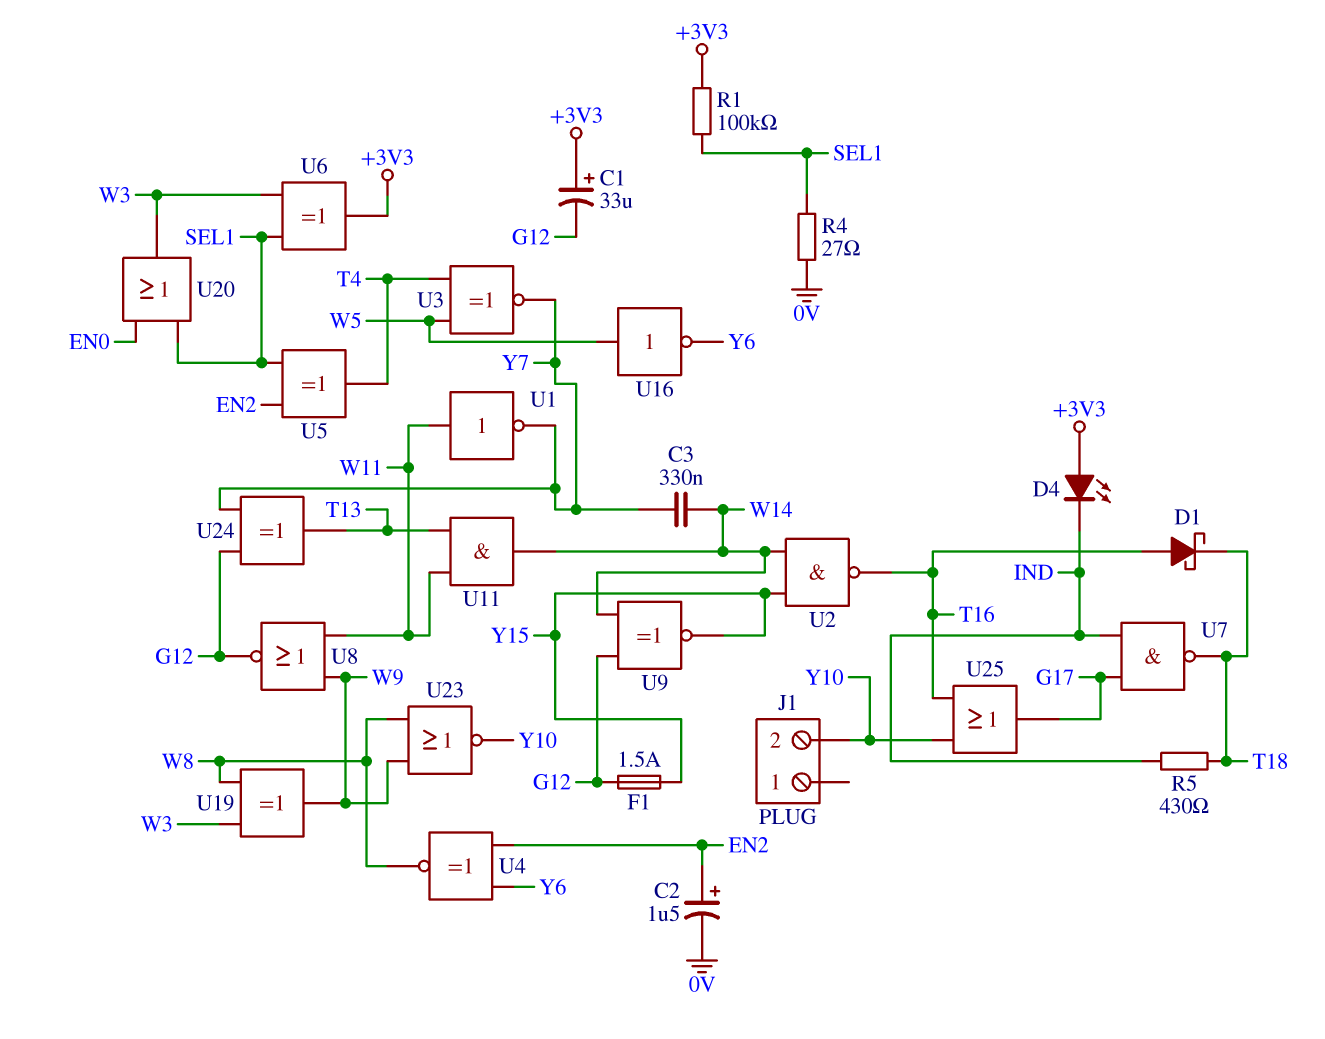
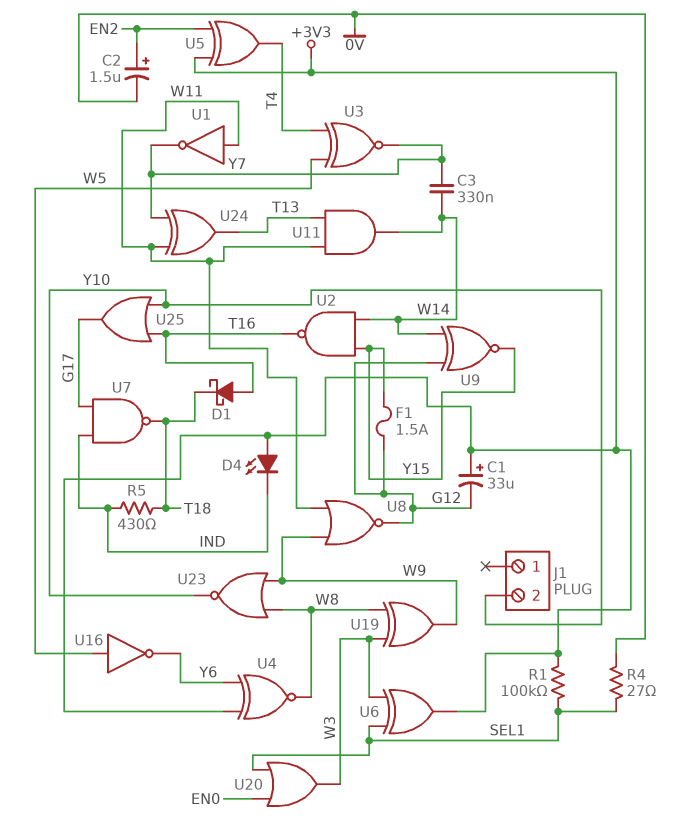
U4: XNOR (in EN2, in Y6, out W8) -> XNOR (in +3V3, in Y6, out W8)
U5: XOR (in EN2, in SEL1, out T4) -> XOR (in +3V3, in EN2, out T4)
U24: XOR (in G12, in Y7, out T13) -> XOR (in W11, in Y7, out T13)

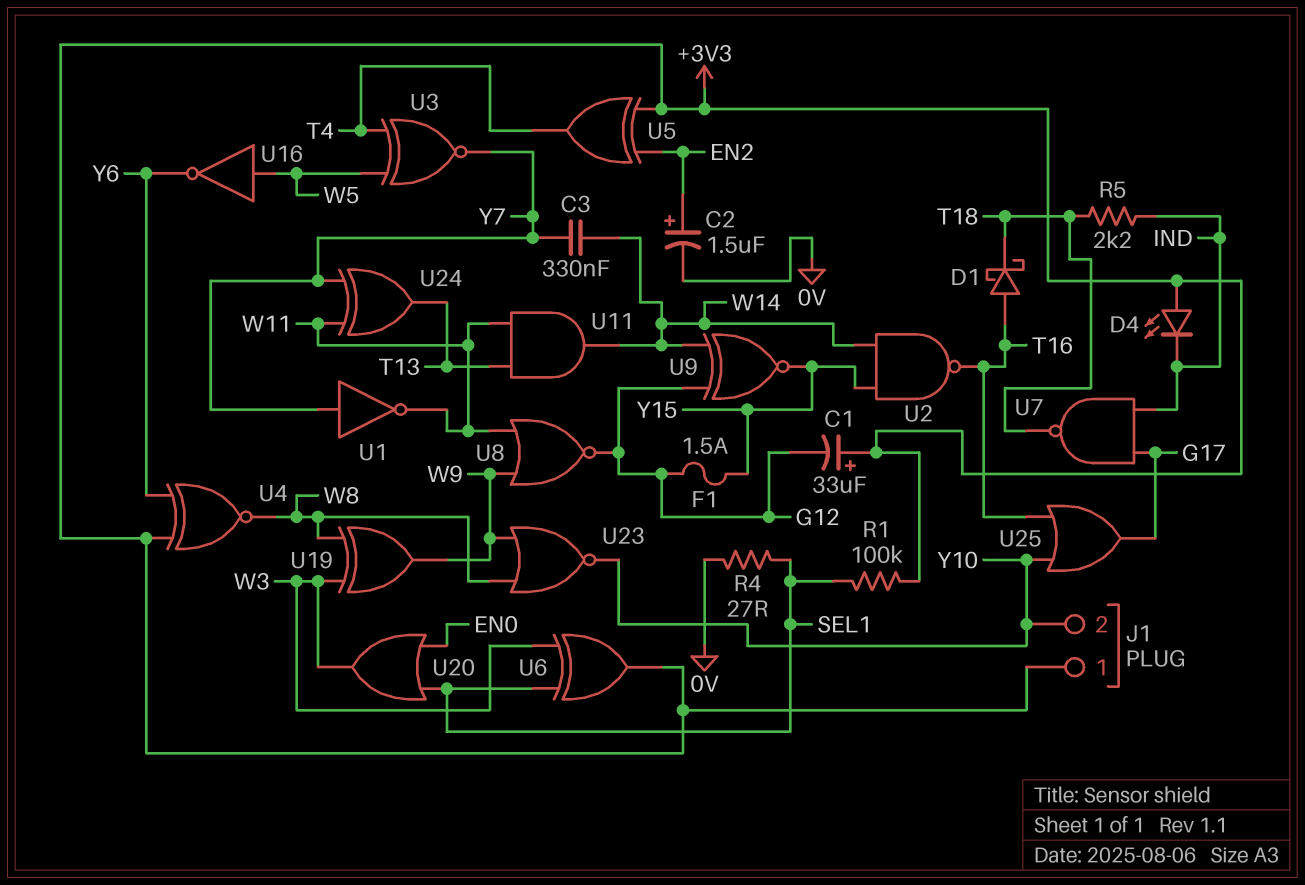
J1 pin 1: none -> +3V3
R5: 430 (IND, T18) -> 2.2k (IND, T18)
U1: NOT (in W11, out Y7) -> NOT (in Y7, out W11)

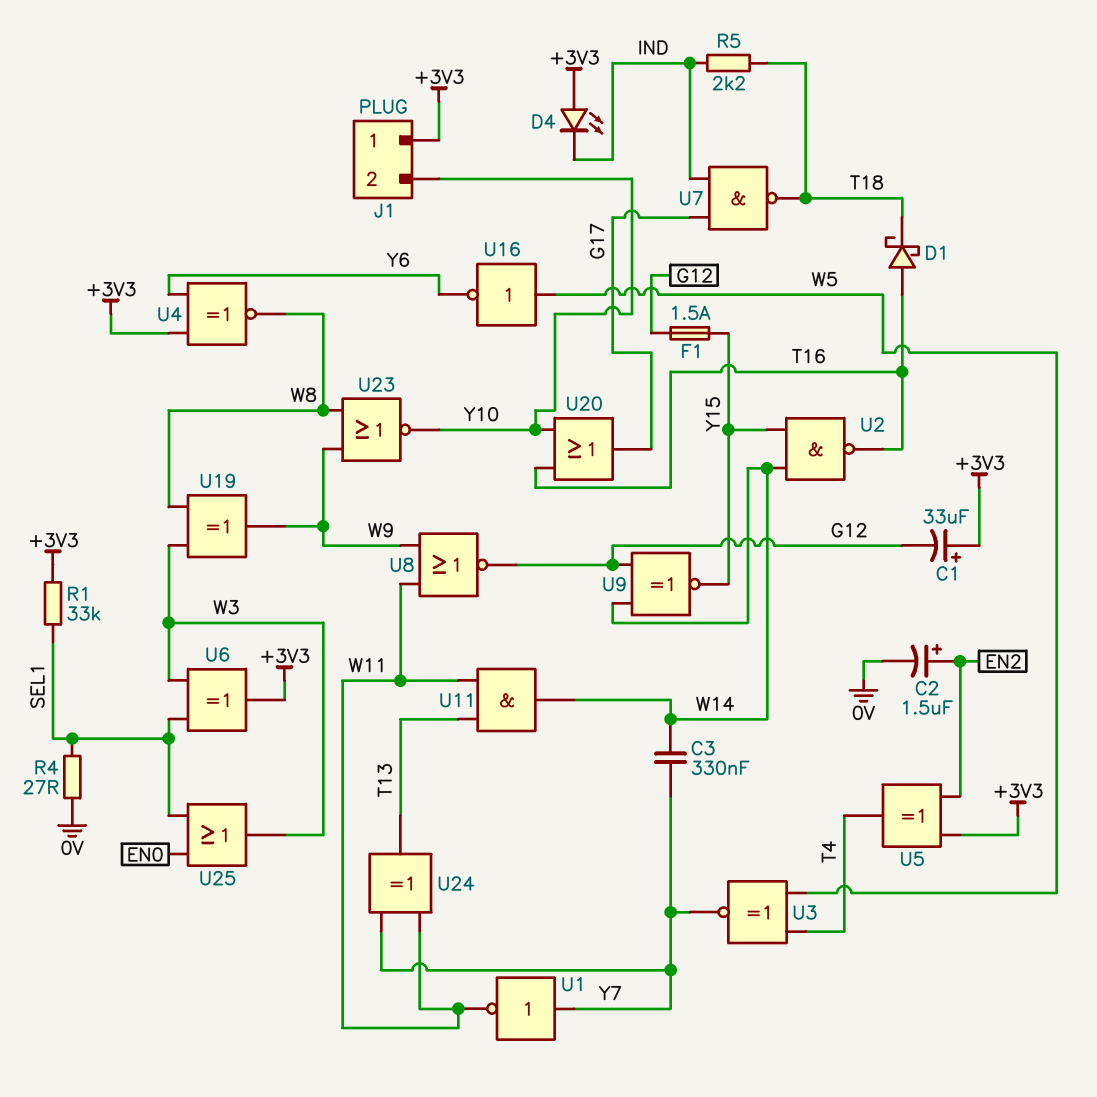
R1: 100k (+3V3, SEL1) -> 33k (+3V3, SEL1)
U20: OR (in EN0, in SEL1, out W3) -> OR (in T16, in Y10, out G17)
U25: OR (in T16, in Y10, out G17) -> OR (in EN0, in SEL1, out W3)

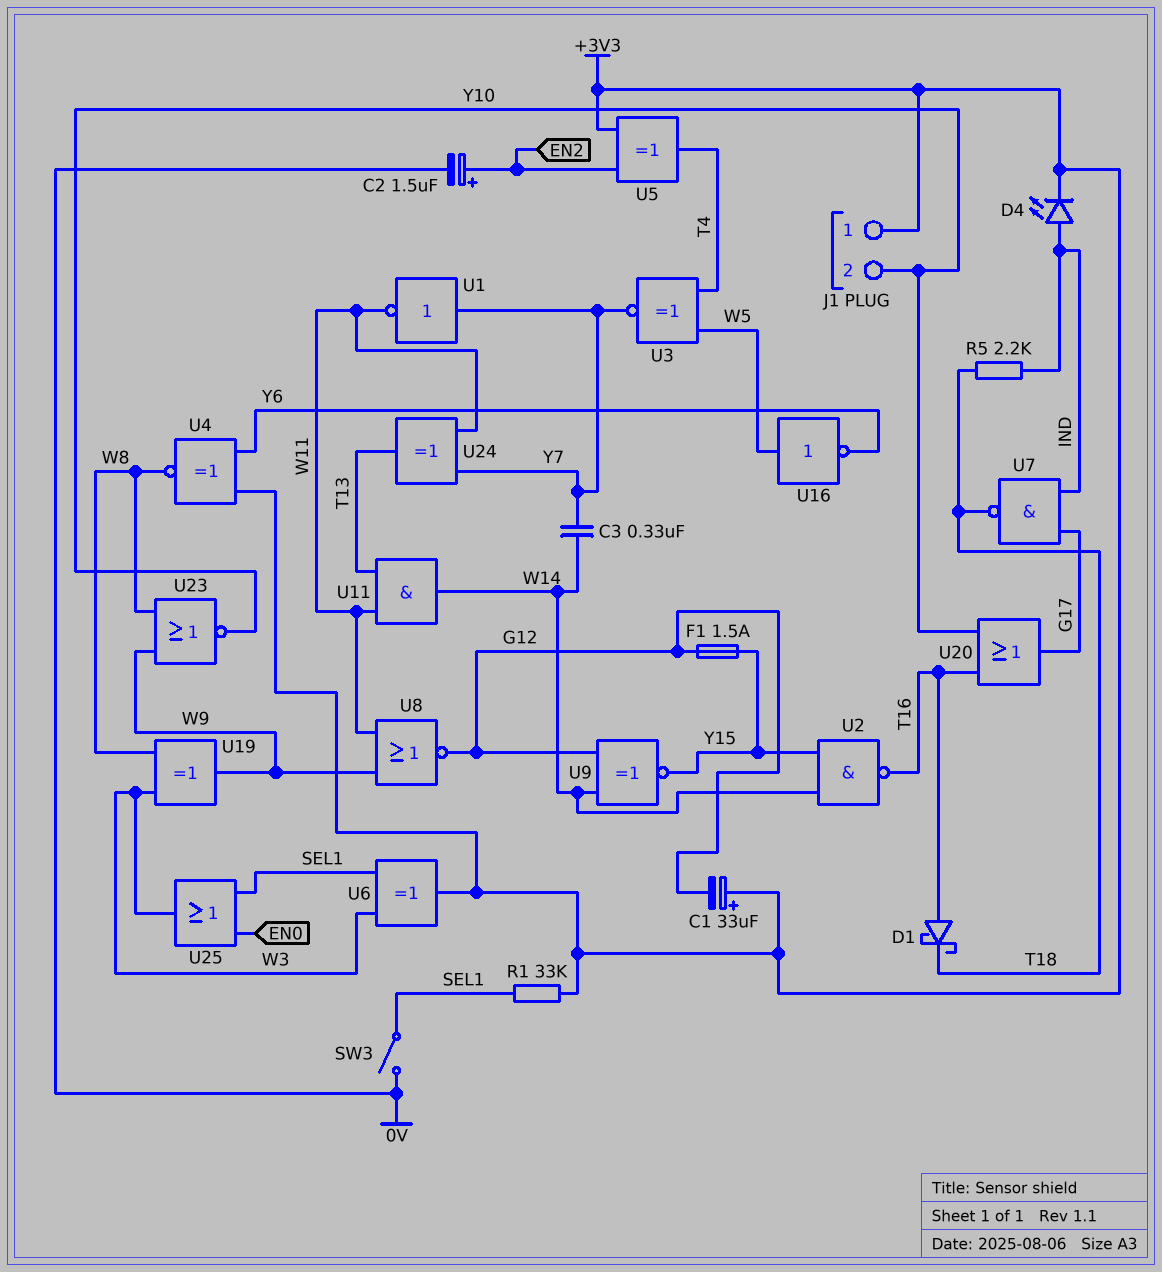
D4: LED (A +3V3, K IND) -> LED (A IND, K +3V3)
R4: 27 (0V, SEL1) -> none
SW3: none -> switch (0V, SEL1)

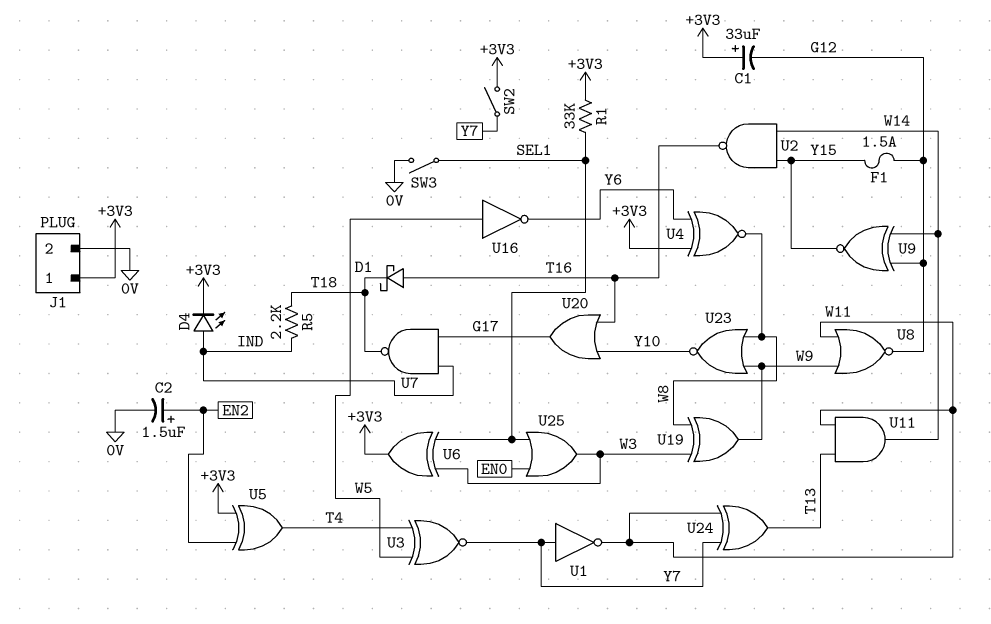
C3: 330nF (W14, Y7) -> none
J1 pin 2: Y10 -> 0V
SW2: none -> switch (+3V3, Y7)

